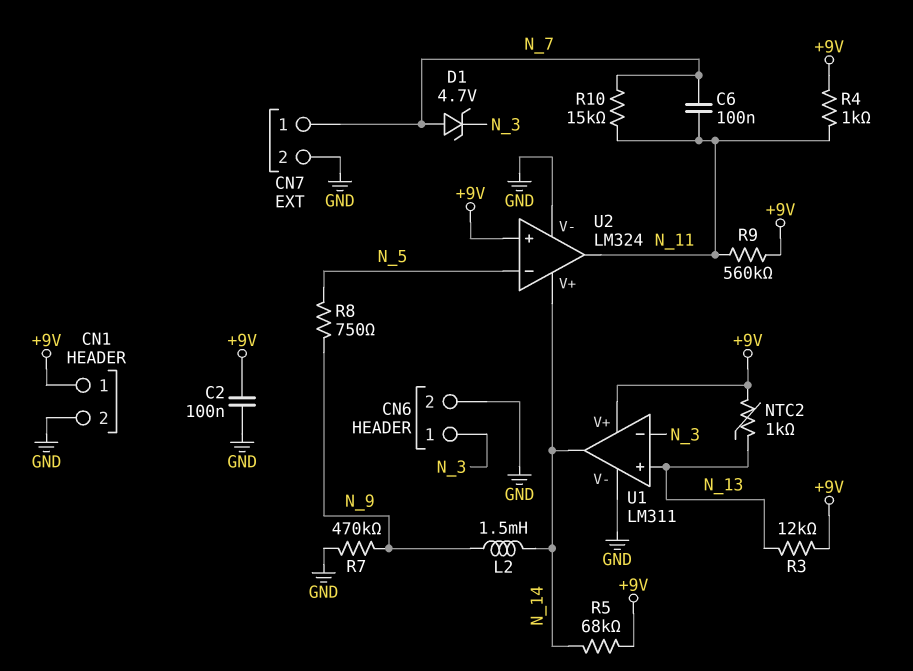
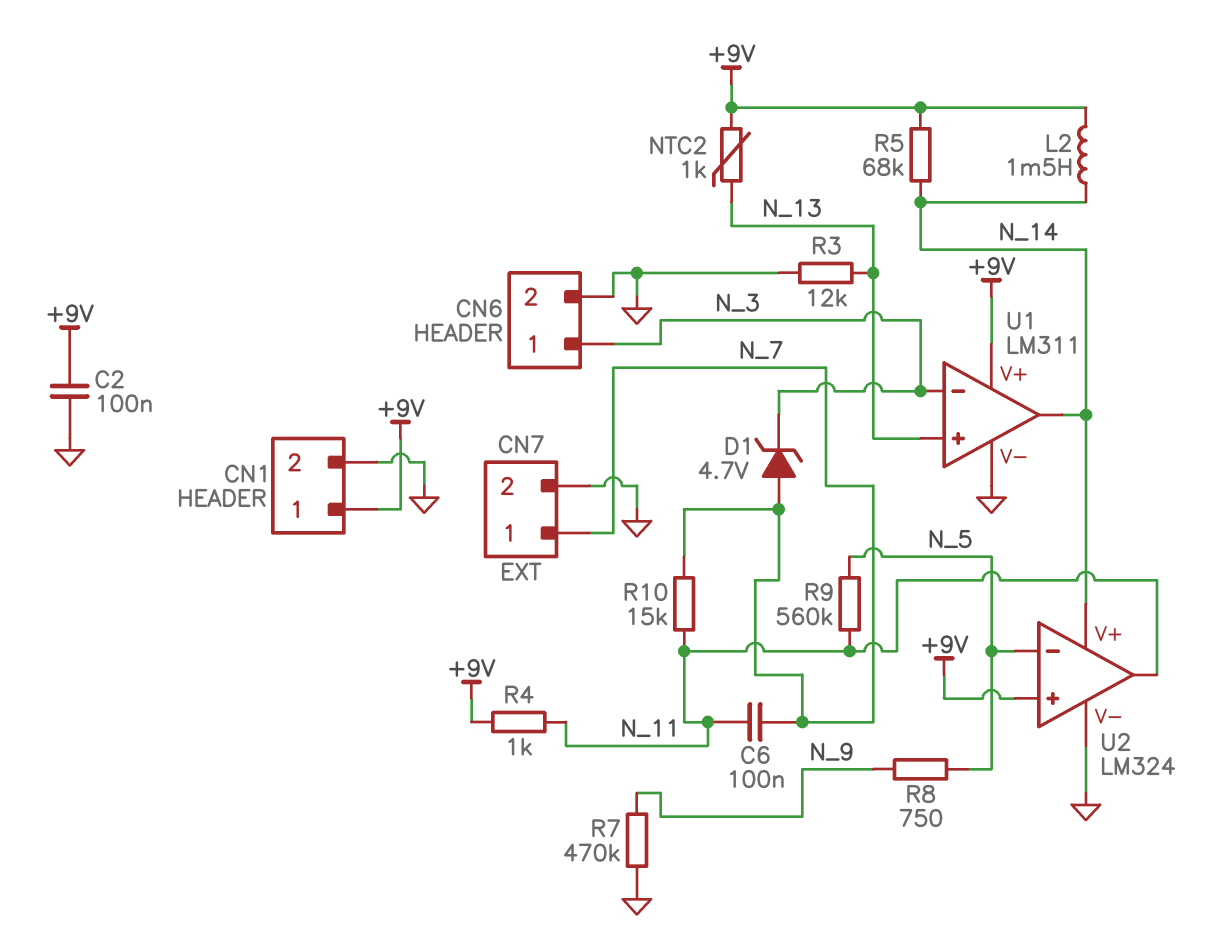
L2: 1.5mH (N_9, N_14) -> 1.5mH (+9V, N_14)
R3: 12k (+9V, N_13) -> 12k (GND, N_13)
R9: 560k (+9V, N_11) -> 560k (N_5, N_11)

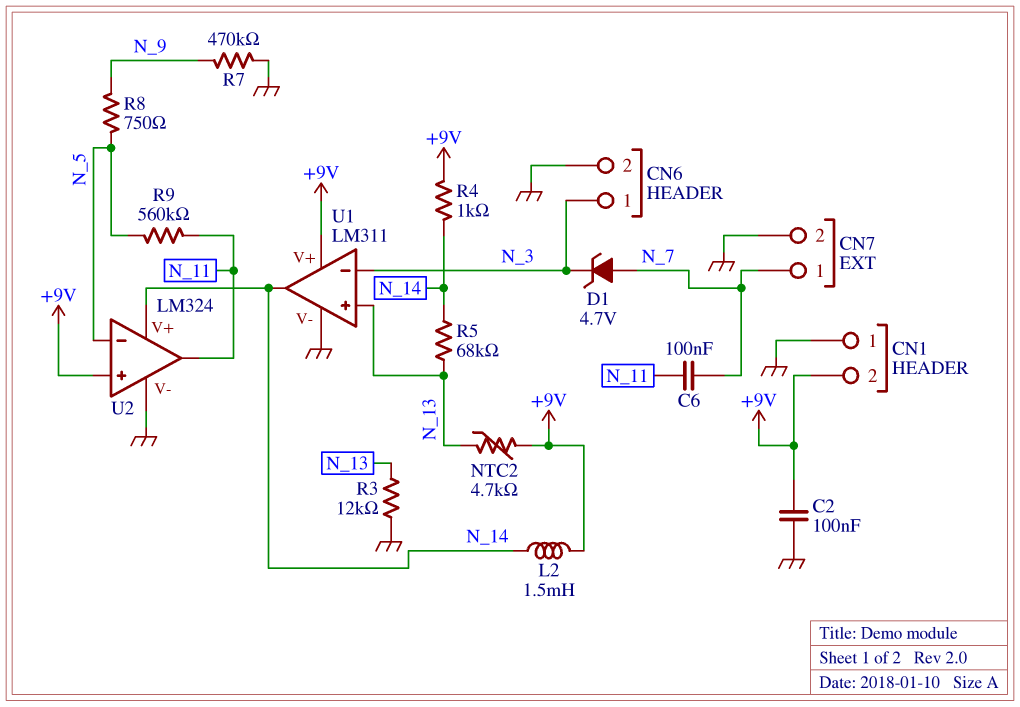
CN1 pin 1: +9V -> GND
CN1 pin 2: GND -> +9V
NTC2: 1k (+9V, N_13) -> 4.7k (+9V, N_13)
R4: 1k (+9V, N_11) -> 1k (+9V, N_14)
R5: 68k (+9V, N_14) -> 68k (N_13, N_14)
R10: 15k (N_7, N_11) -> none

